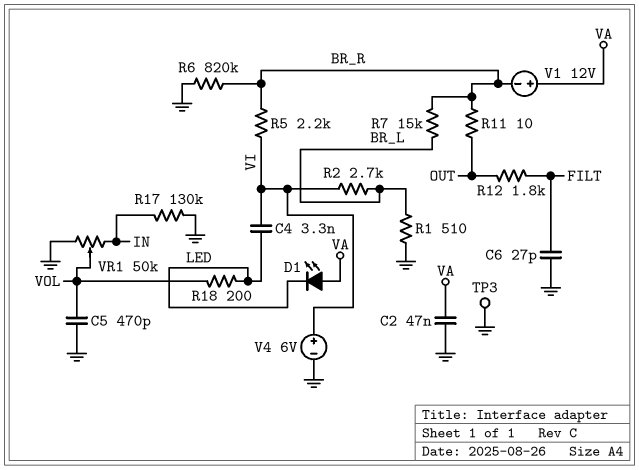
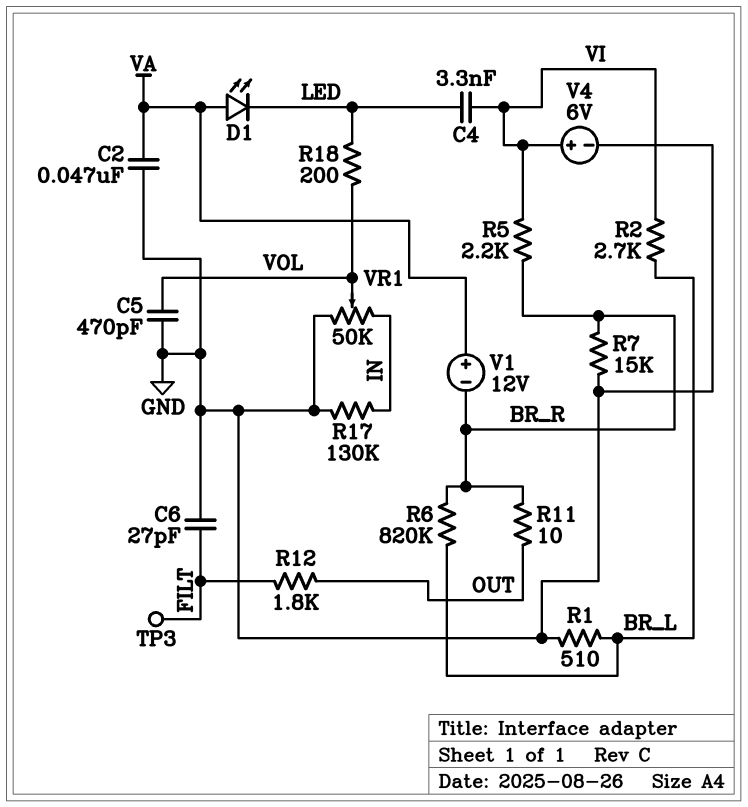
R6: 820k (BR_R, GND) -> 820k (BR_L, BR_R)
R7: 15k (BR_L, BR_R) -> 15k (BR_R, GND)
TP3: test point (GND) -> test point (FILT)

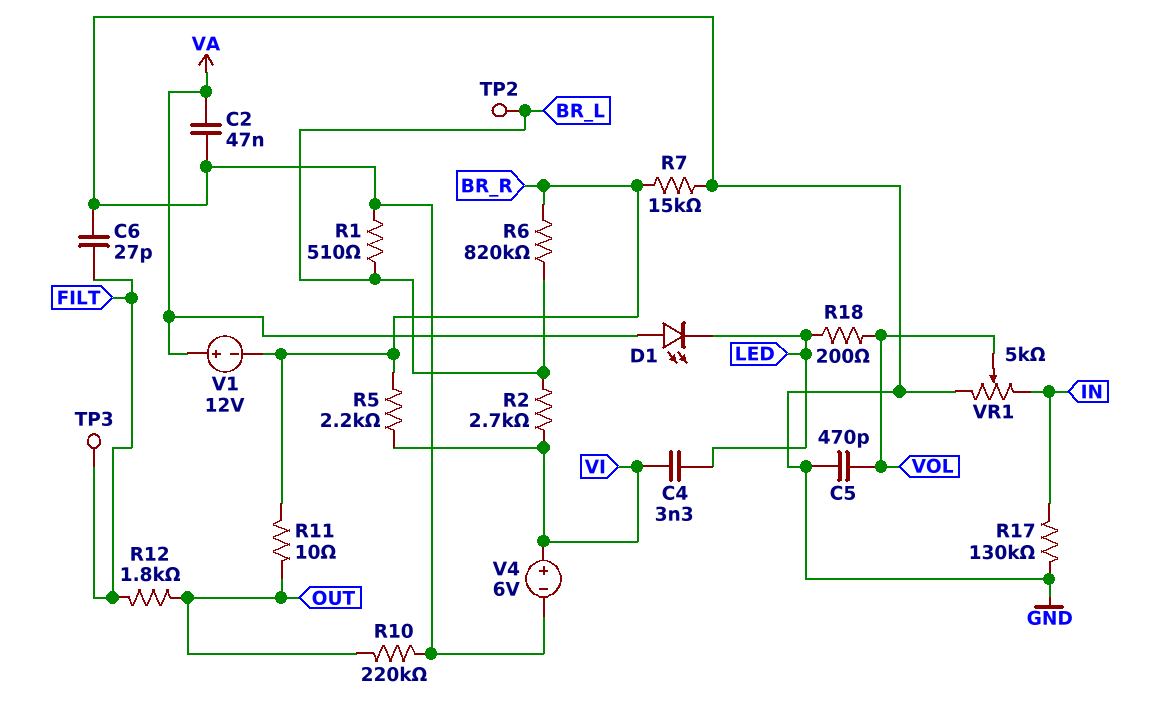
R10: none -> 220k (GND, OUT)
TP2: none -> test point (BR_L)
VR1: 50k (GND, IN, wiper VOL) -> 5k (GND, IN, wiper VOL)

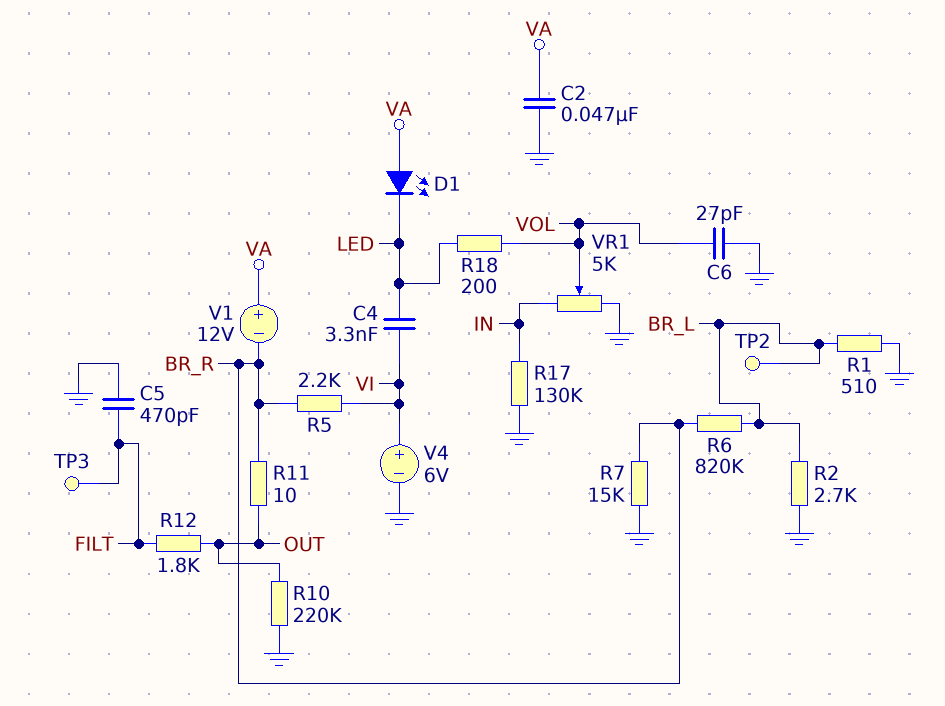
C5: 470pF (GND, VOL) -> 470pF (FILT, GND)
C6: 27pF (FILT, GND) -> 27pF (GND, VOL)
R2: 2.7k (BR_L, VI) -> 2.7k (BR_L, GND)

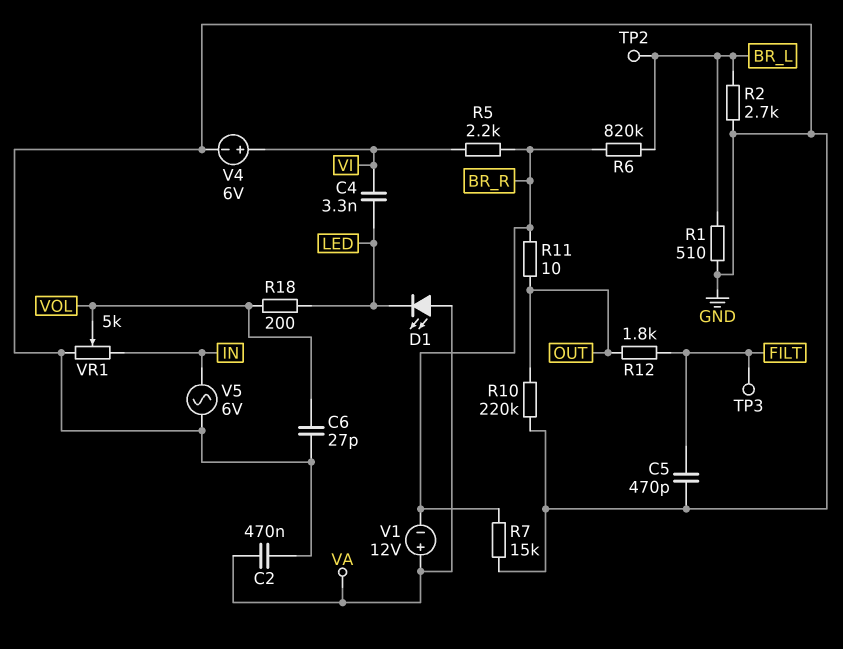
C2: 47nF (GND, VA) -> 470nF (GND, VA)
R17: 130k (GND, IN) -> none
V5: none -> AC 6V (GND, IN)

